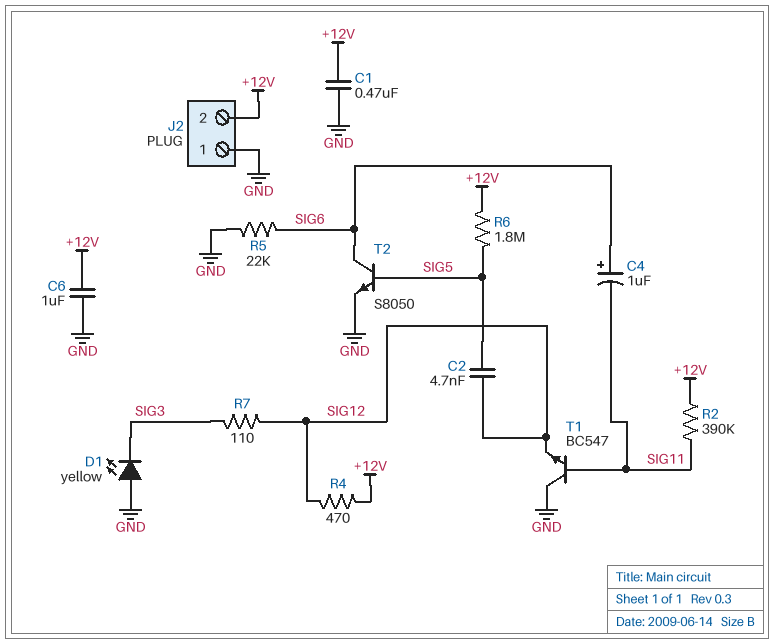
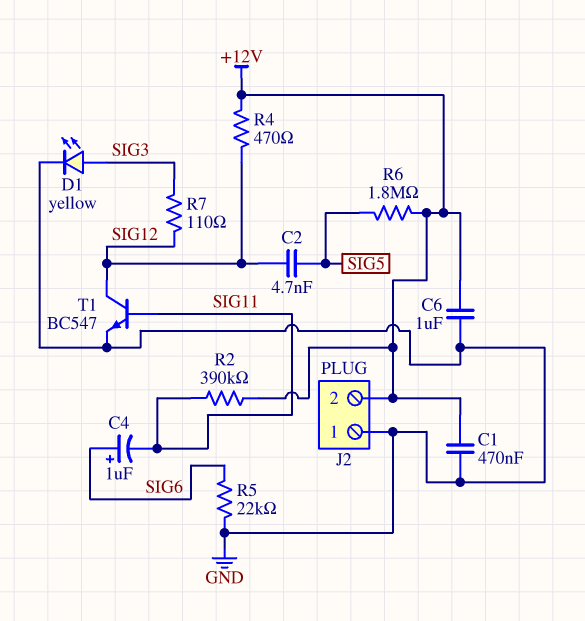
D1: LED yellow (A GND, K SIG3) -> LED yellow (A SIG3, K GND)
T1: NPN BC547 (B SIG11, C GND, E SIG12) -> NPN BC547 (B SIG11, C SIG12, E GND)
T2: NPN S8050 (B SIG5, C SIG6, E GND) -> none

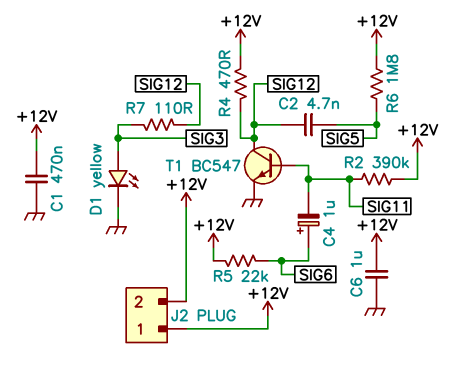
J2 pin 1: GND -> +12V
R5: 22k (GND, SIG6) -> 22k (+12V, SIG6)

